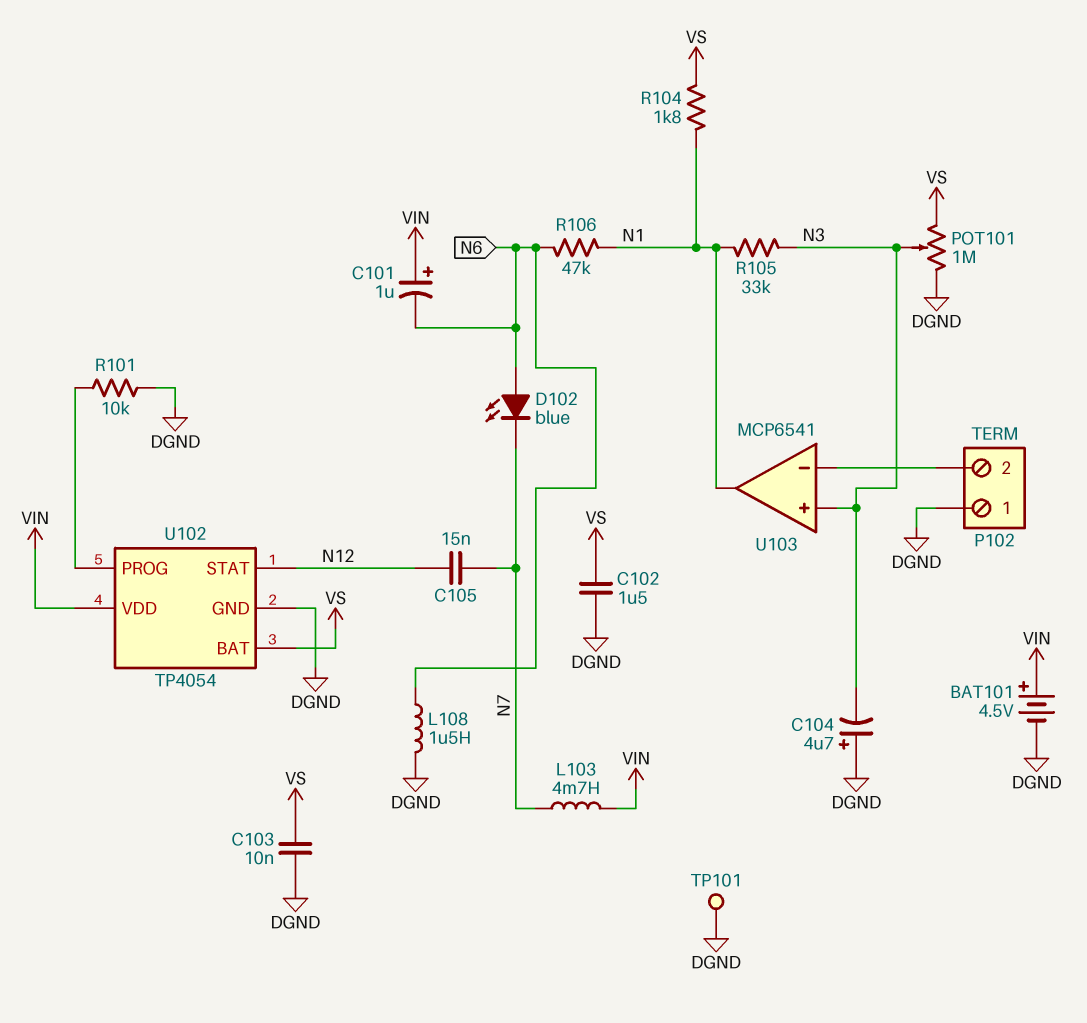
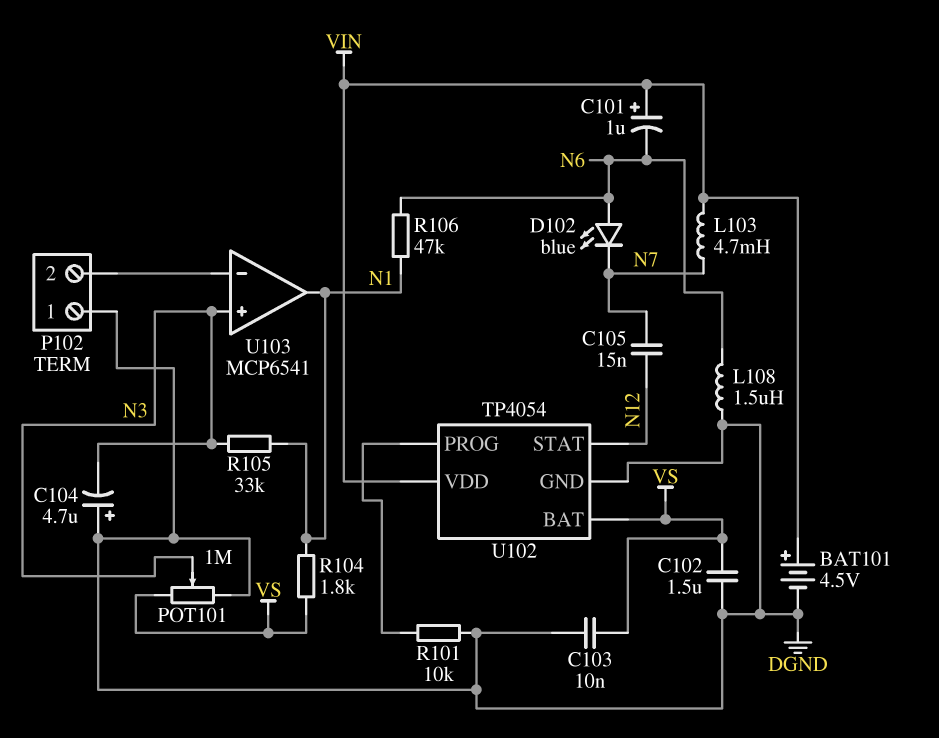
TP101: test point (DGND) -> none

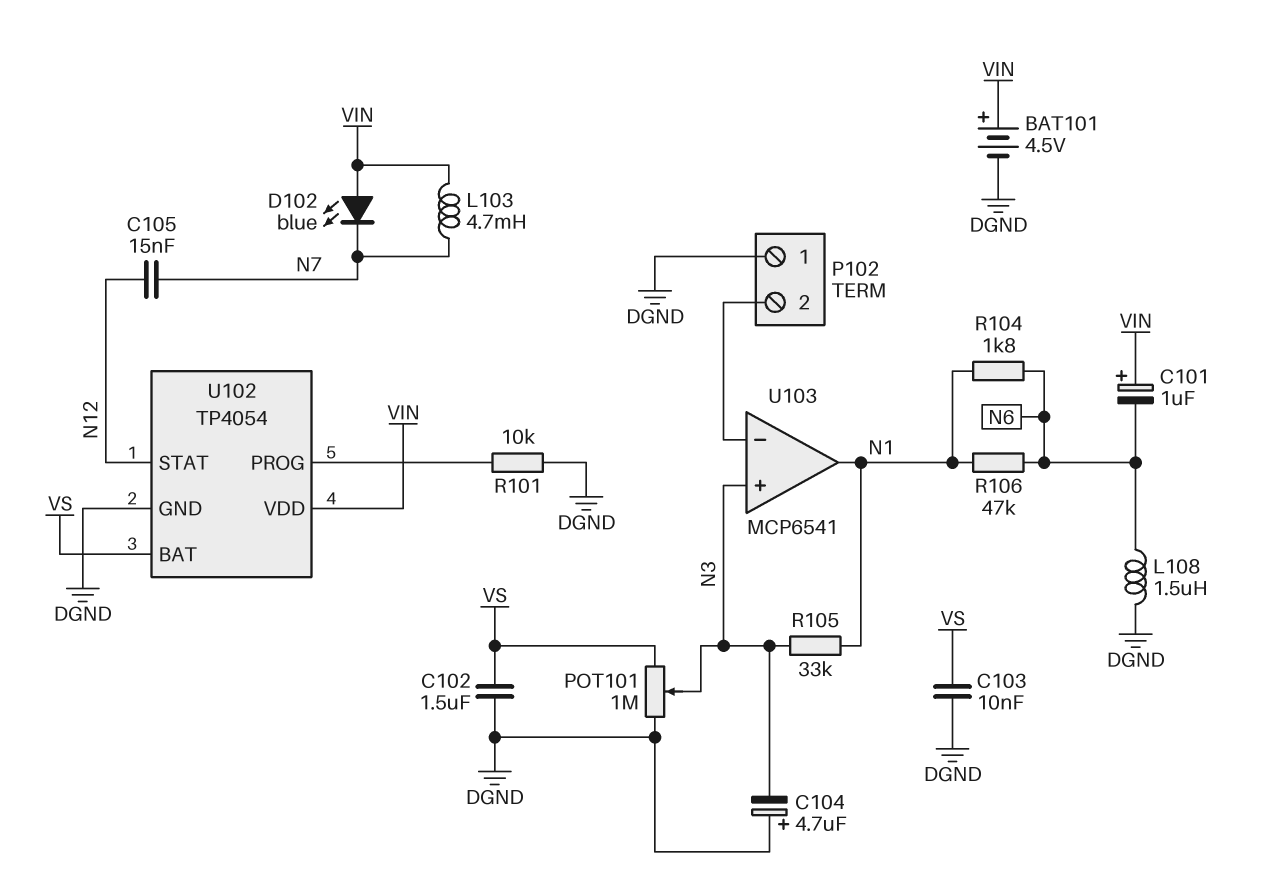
D102: LED blue (A N6, K N7) -> LED blue (A VIN, K N7)
R104: 1.8k (N1, VS) -> 1.8k (N1, N6)

